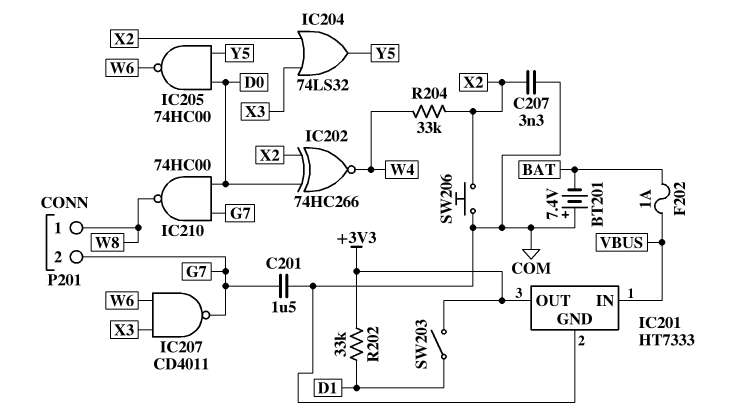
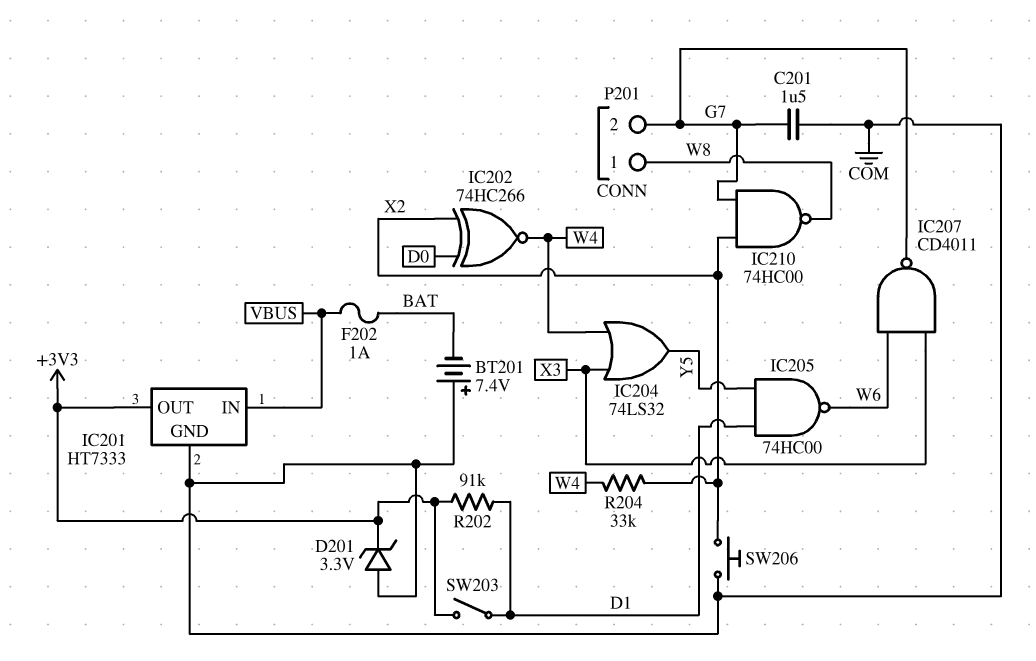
C207: 3.3nF (COM, X2) -> none
D201: none -> zener 3.3V (A COM, K +3V3)
IC204: OR 74LS32 (in X2, in X3, out Y5) -> OR 74LS32 (in W4, in X3, out Y5)
IC205: NAND 74HC00 (in D0, in Y5, out W6) -> NAND 74HC00 (in D1, in Y5, out W6)
IC210: NAND 74HC00 (in D0, in G7, out W8) -> NAND 74HC00 (in G7, in X2, out W8)
R202: 33k (+3V3, D1) -> 91k (+3V3, D1)

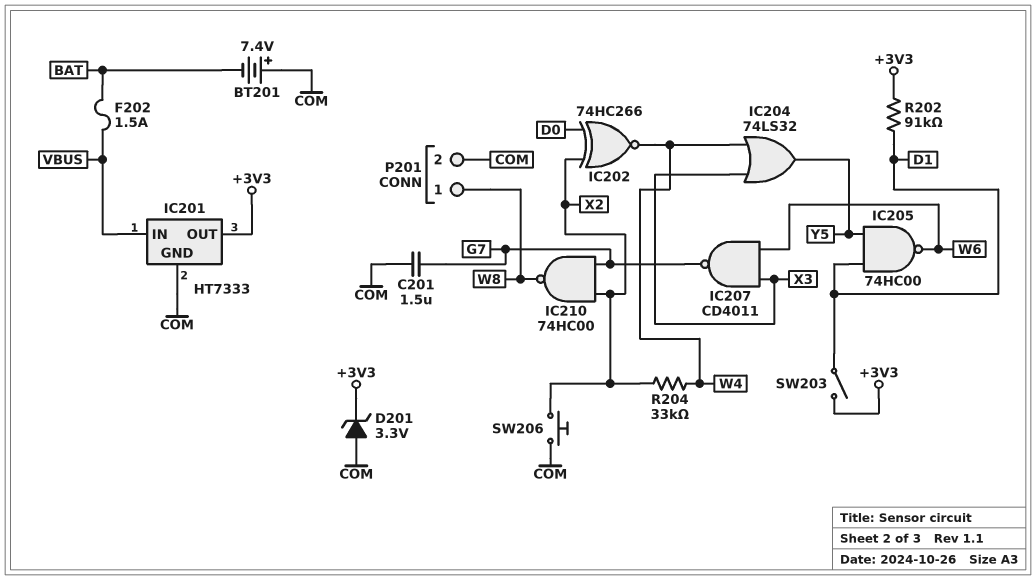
F202: 1A (BAT, VBUS) -> 1.5A (BAT, VBUS)
P201 pin 2: G7 -> COM

